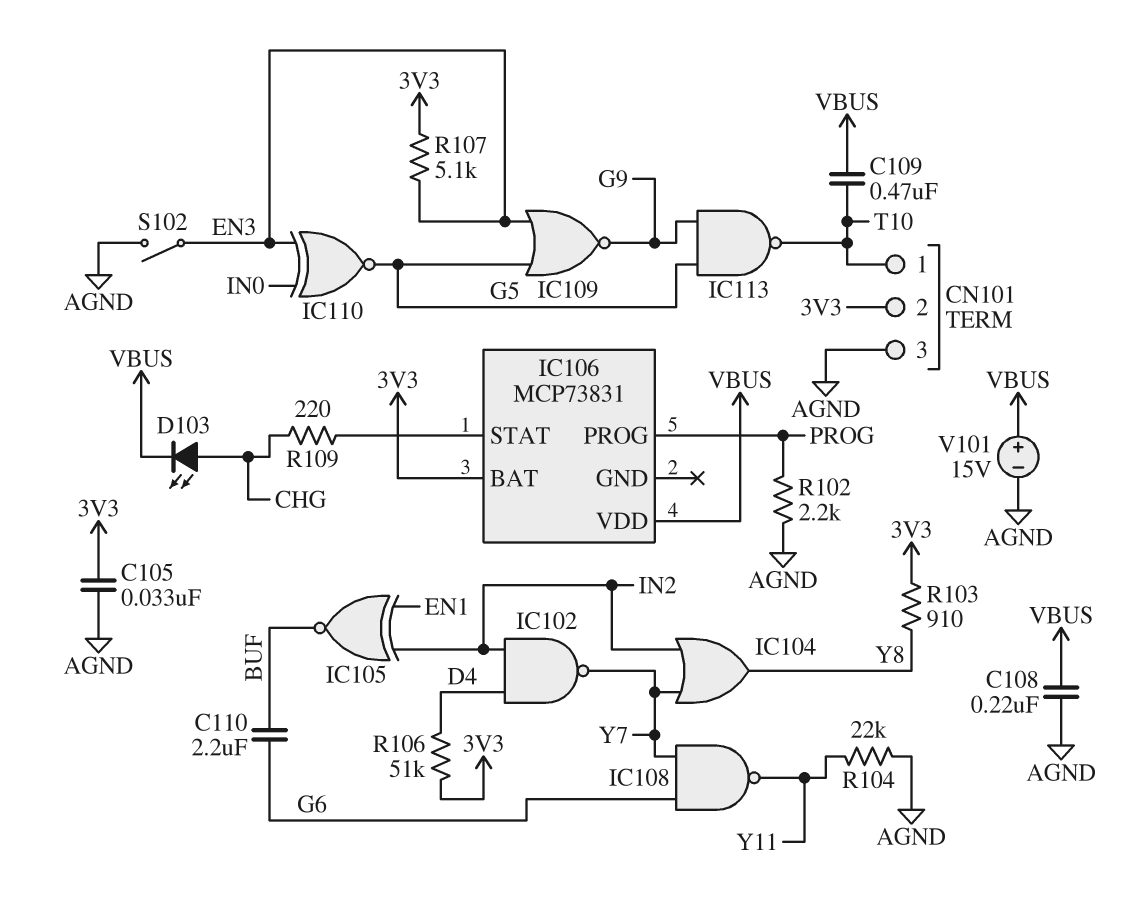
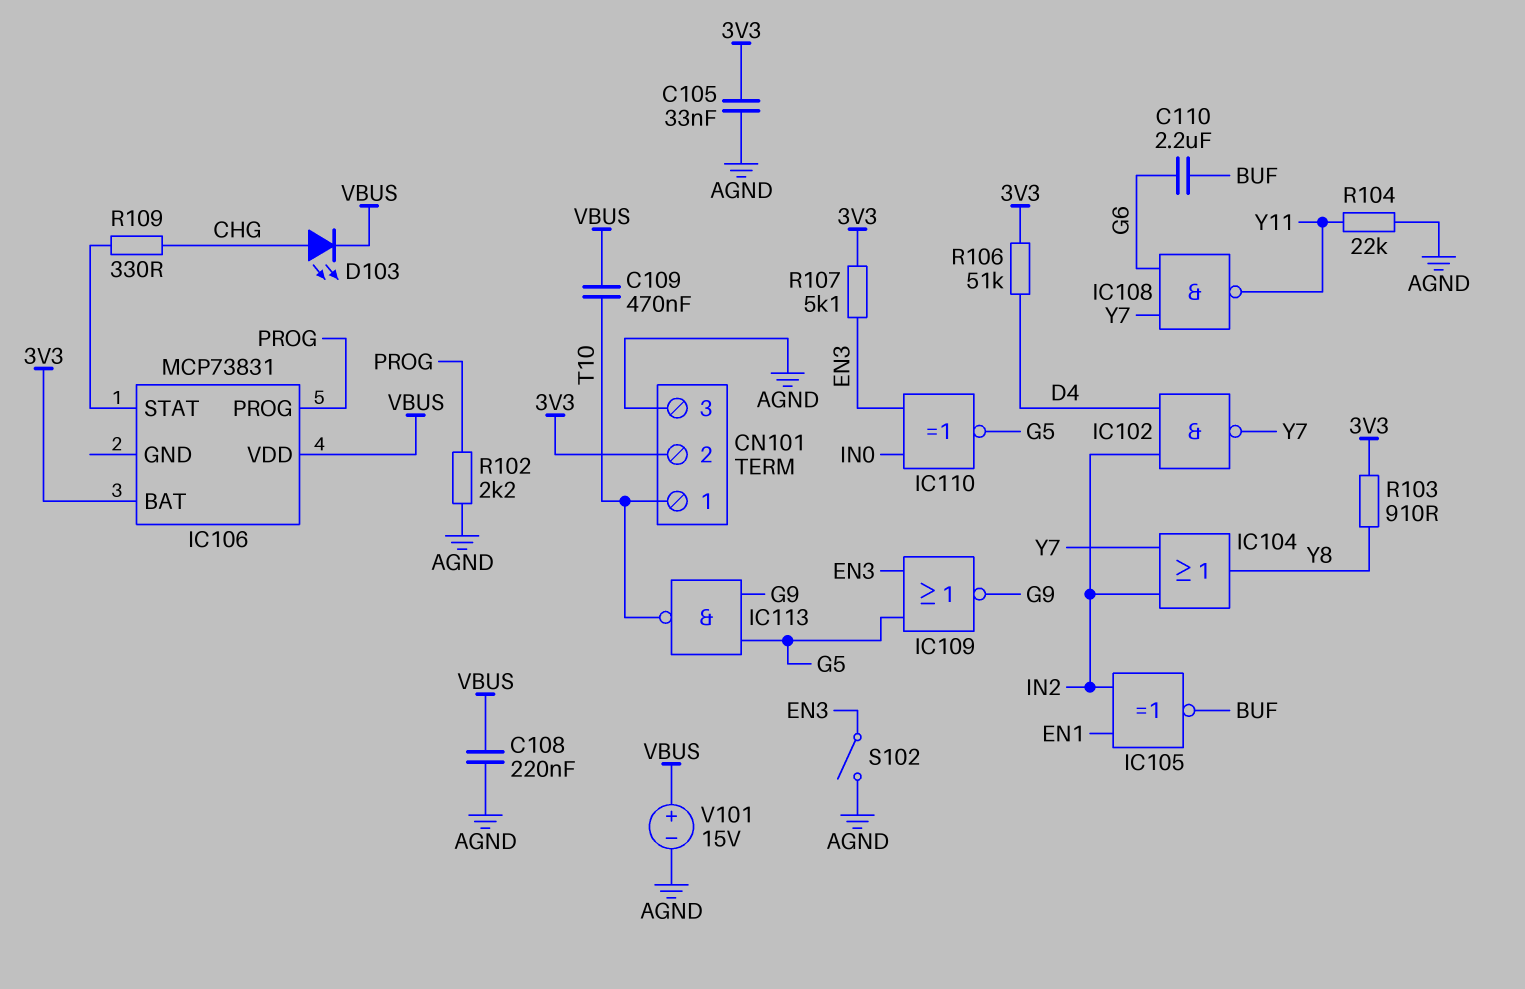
R109: 220 (CHG, IC106/STAT) -> 330 (CHG, IC106/STAT)

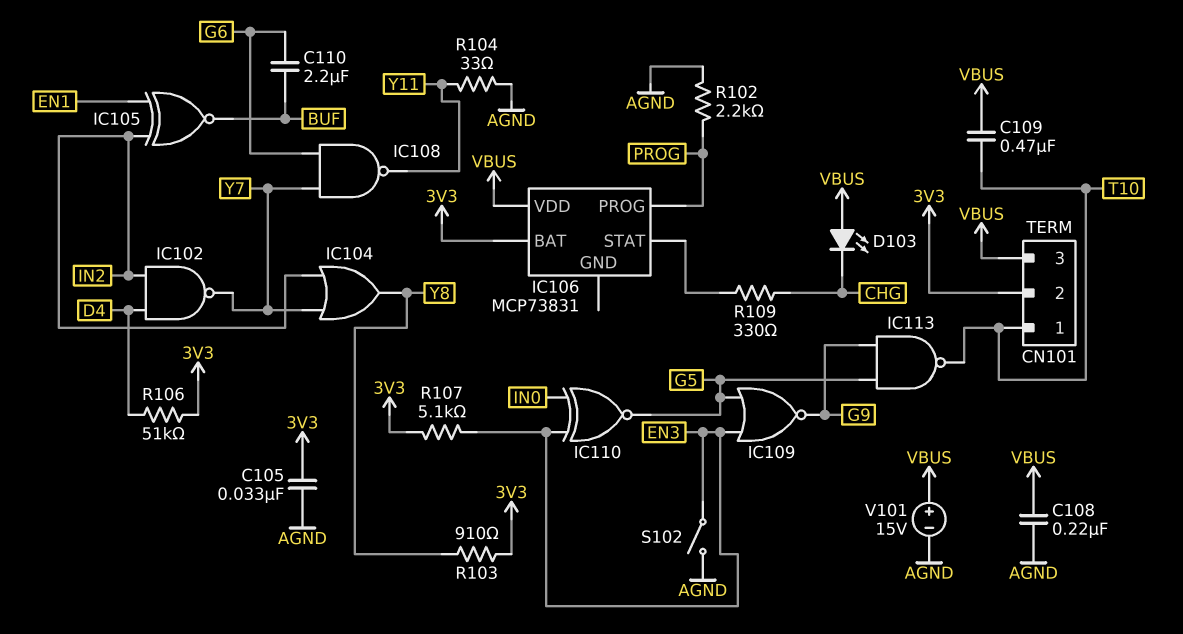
CN101 pin 3: AGND -> VBUS
D103: LED (A CHG, K VBUS) -> LED (A VBUS, K CHG)
R104: 22k (AGND, Y11) -> 33 (AGND, Y11)

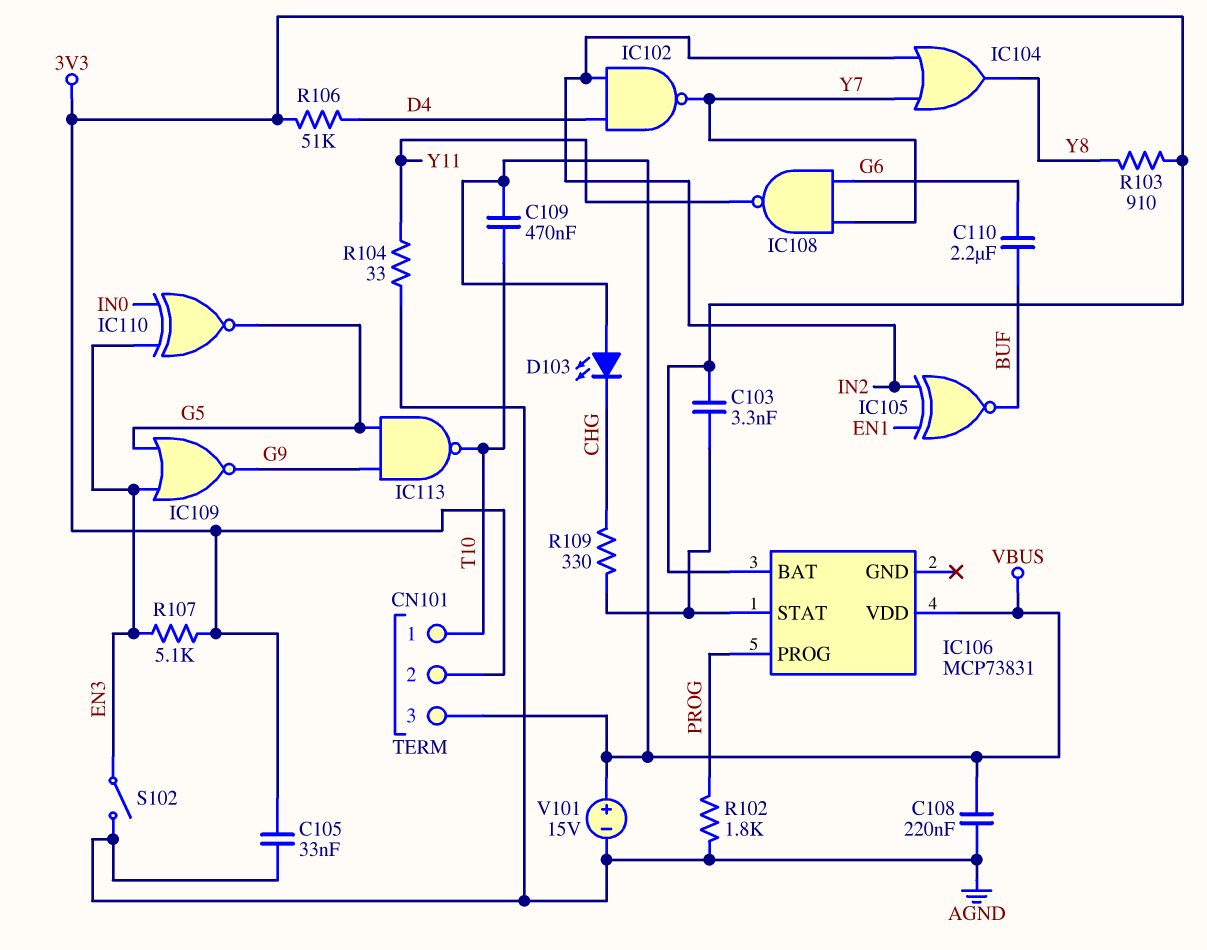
C103: none -> 3.3nF (3V3, IC106/STAT)
R102: 2.2k (AGND, PROG) -> 1.8k (AGND, PROG)

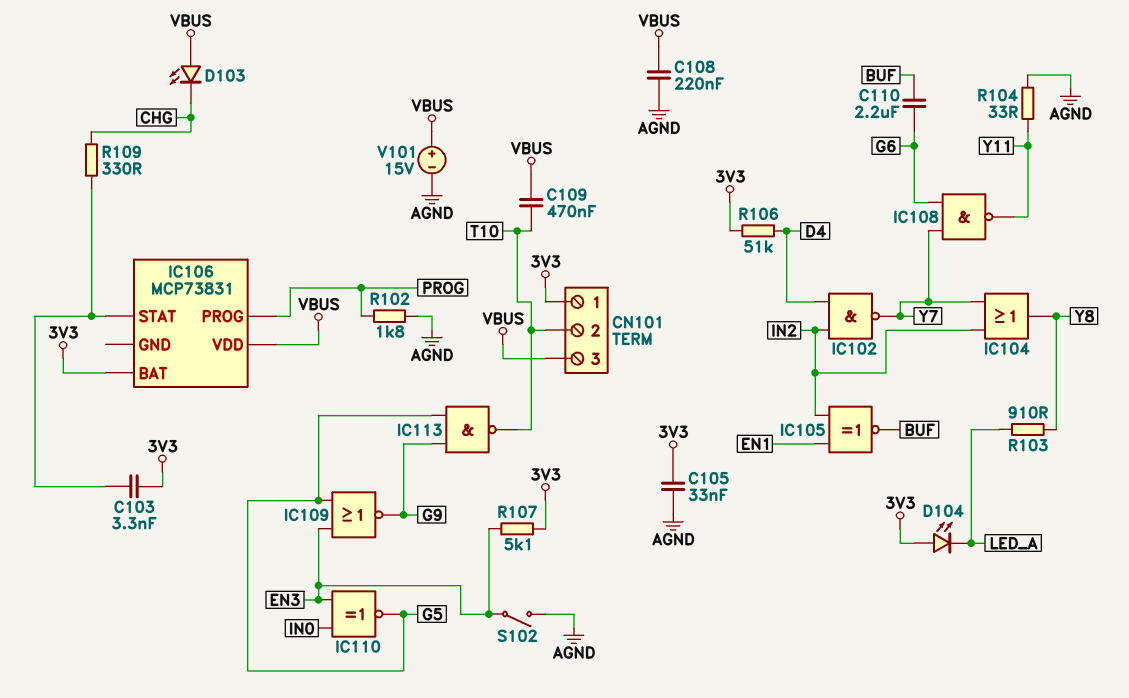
CN101 pin 1: T10 -> 3V3
CN101 pin 2: 3V3 -> T10
D104: none -> LED (A 3V3, K LED_A)
R103: 910 (3V3, Y8) -> 910 (LED_A, Y8)

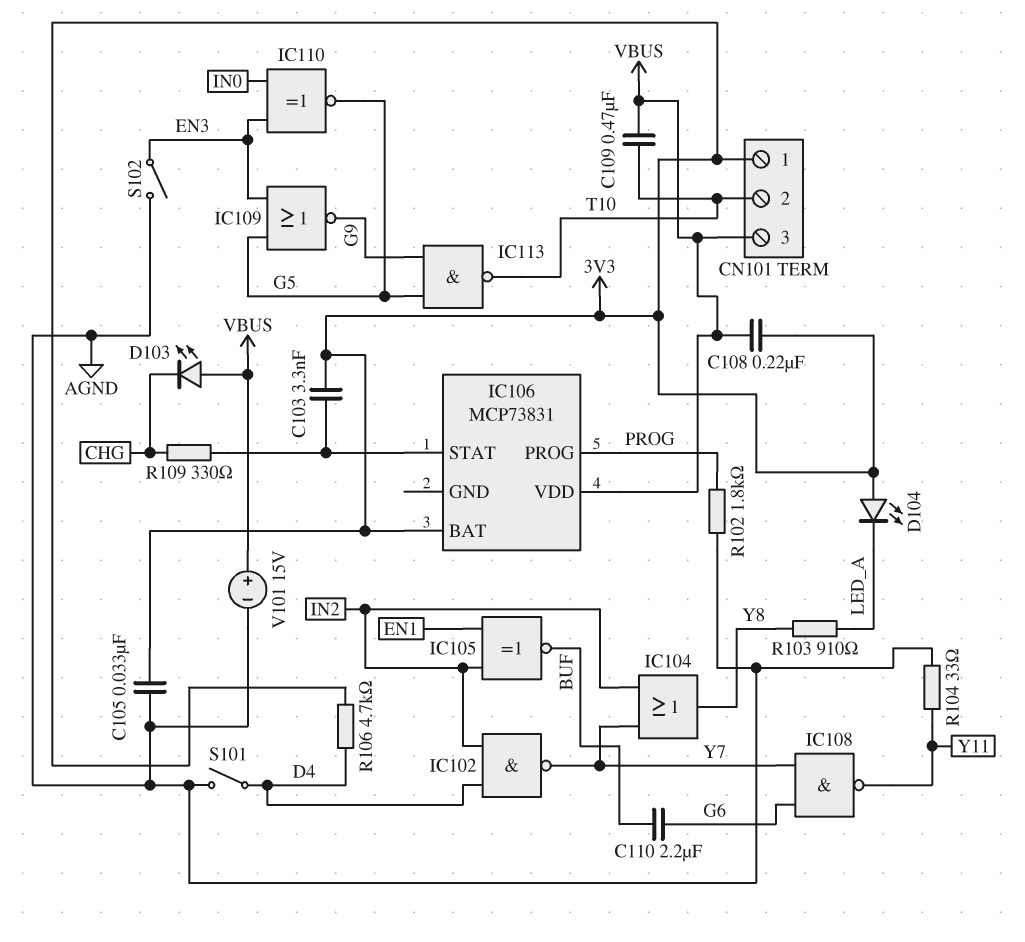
C108: 220nF (AGND, VBUS) -> 220nF (3V3, VBUS)
R106: 51k (3V3, D4) -> 4.7k (3V3, D4)
R107: 5.1k (3V3, EN3) -> none
S101: none -> switch (AGND, D4)

